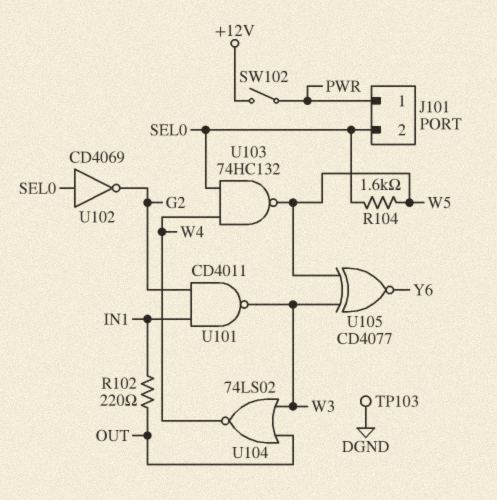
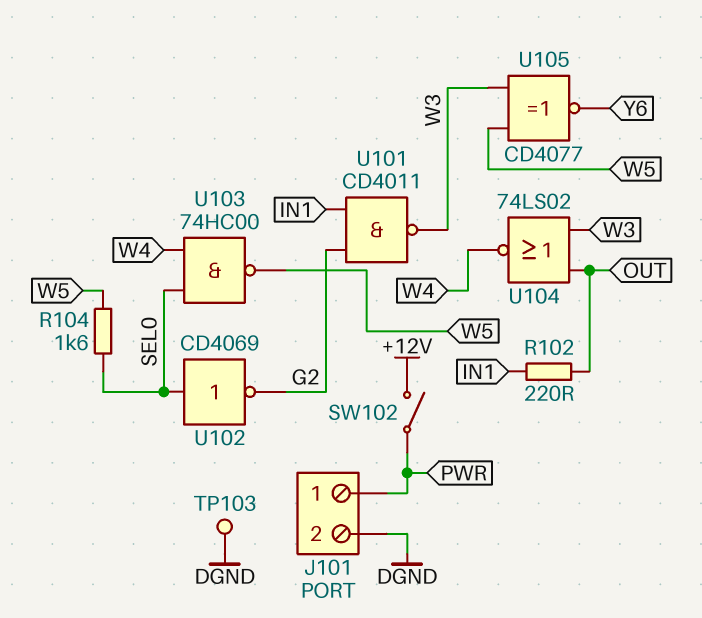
J101 pin 2: SEL0 -> DGND
U103: NAND 74HC132 (in SEL0, in W4, out W5) -> NAND 74HC00 (in SEL0, in W4, out W5)

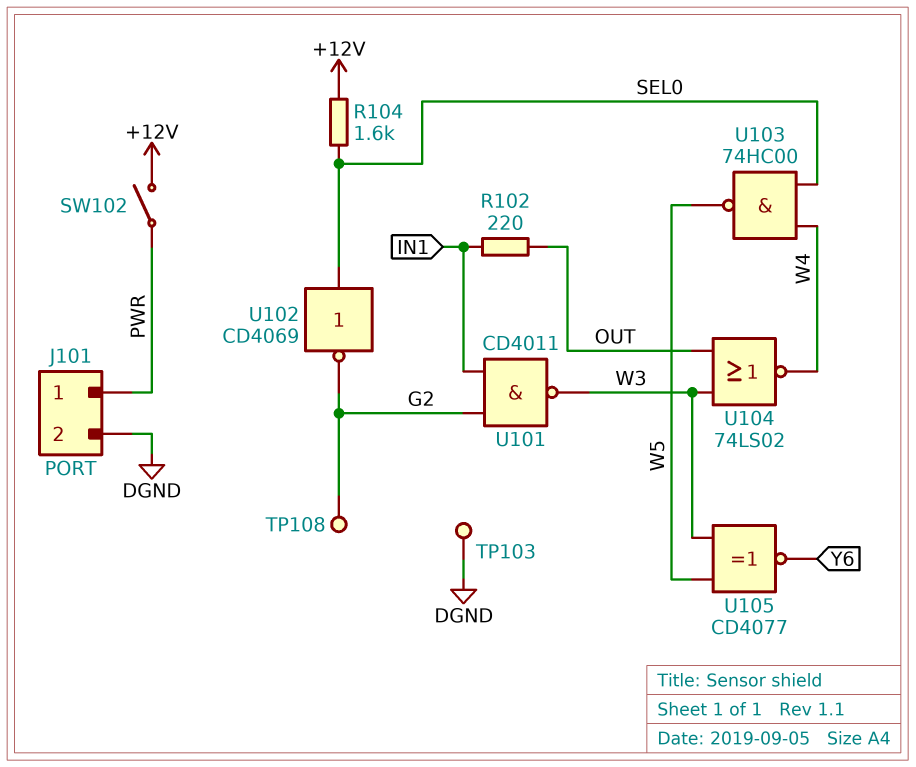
R104: 1.6k (SEL0, W5) -> 1.6k (+12V, SEL0)
TP108: none -> test point (G2)

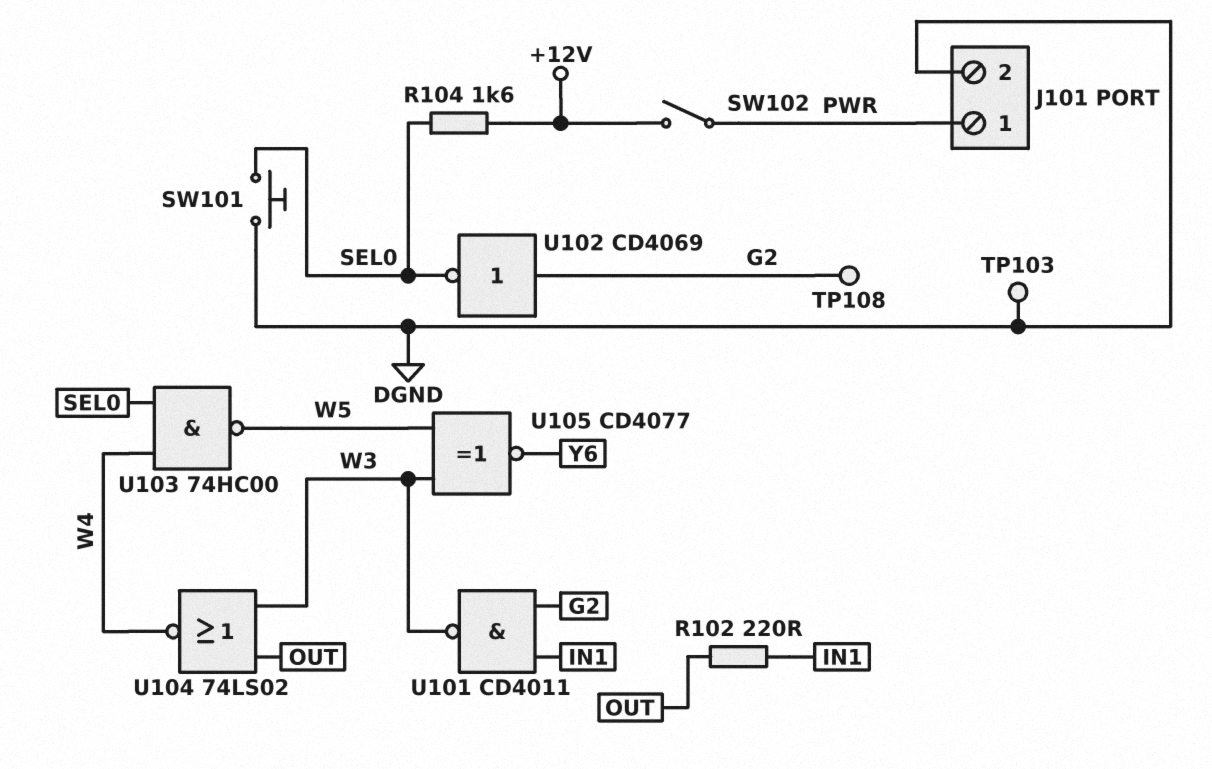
SW101: none -> button (DGND, SEL0)
U102: NOT CD4069 (in SEL0, out G2) -> NOT CD4069 (in G2, out SEL0)

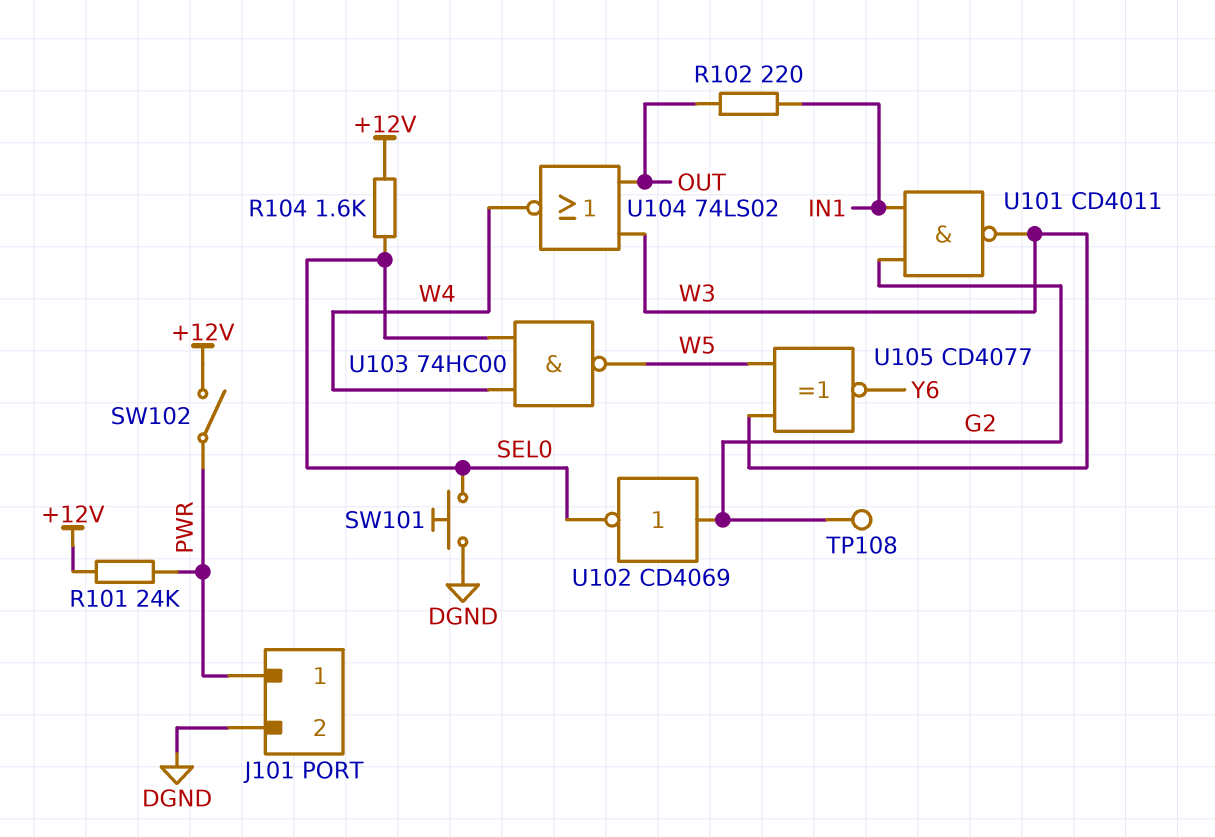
R101: none -> 24k (+12V, PWR)
TP103: test point (DGND) -> none

